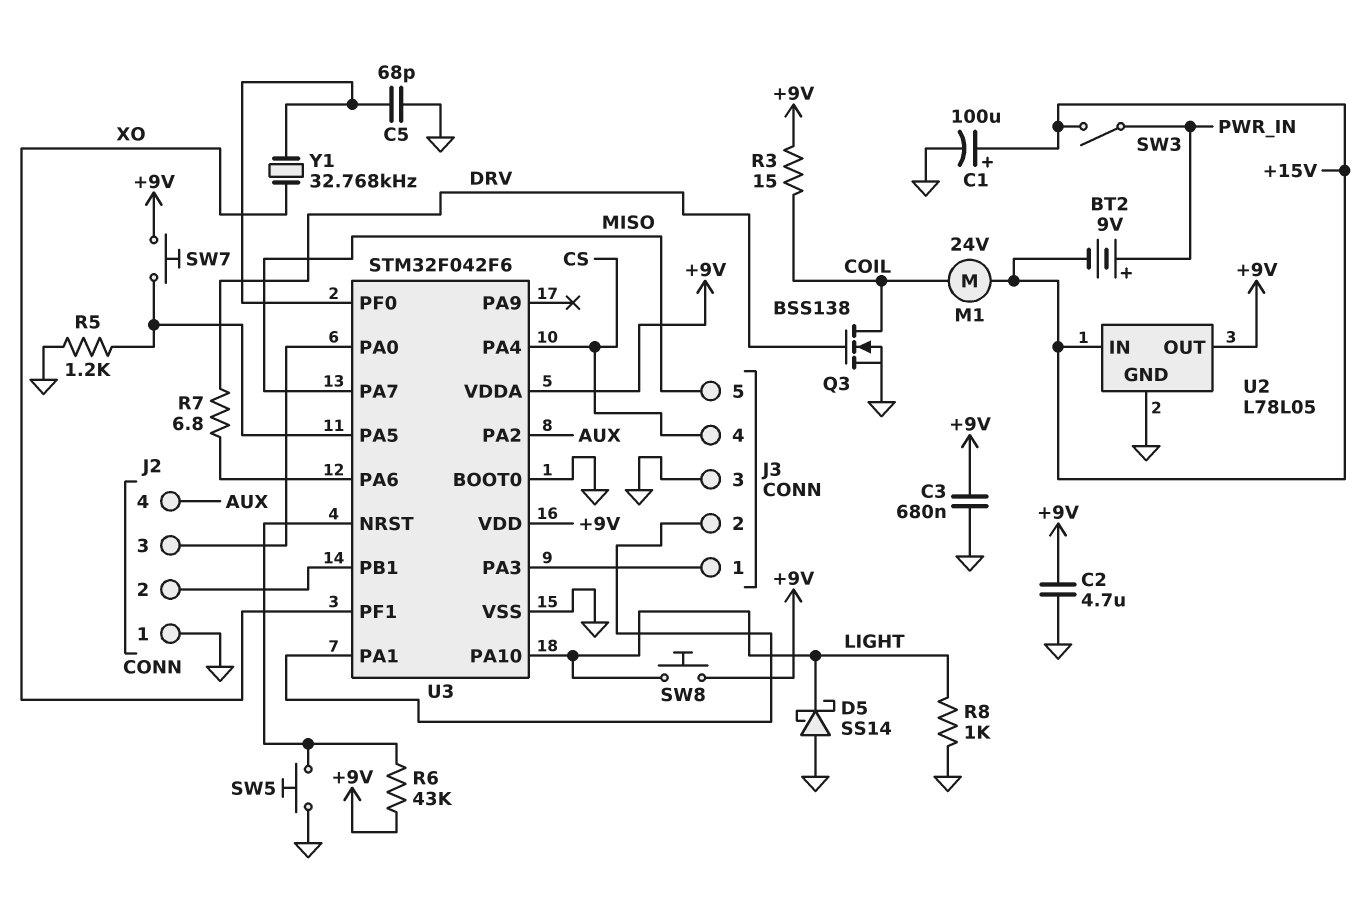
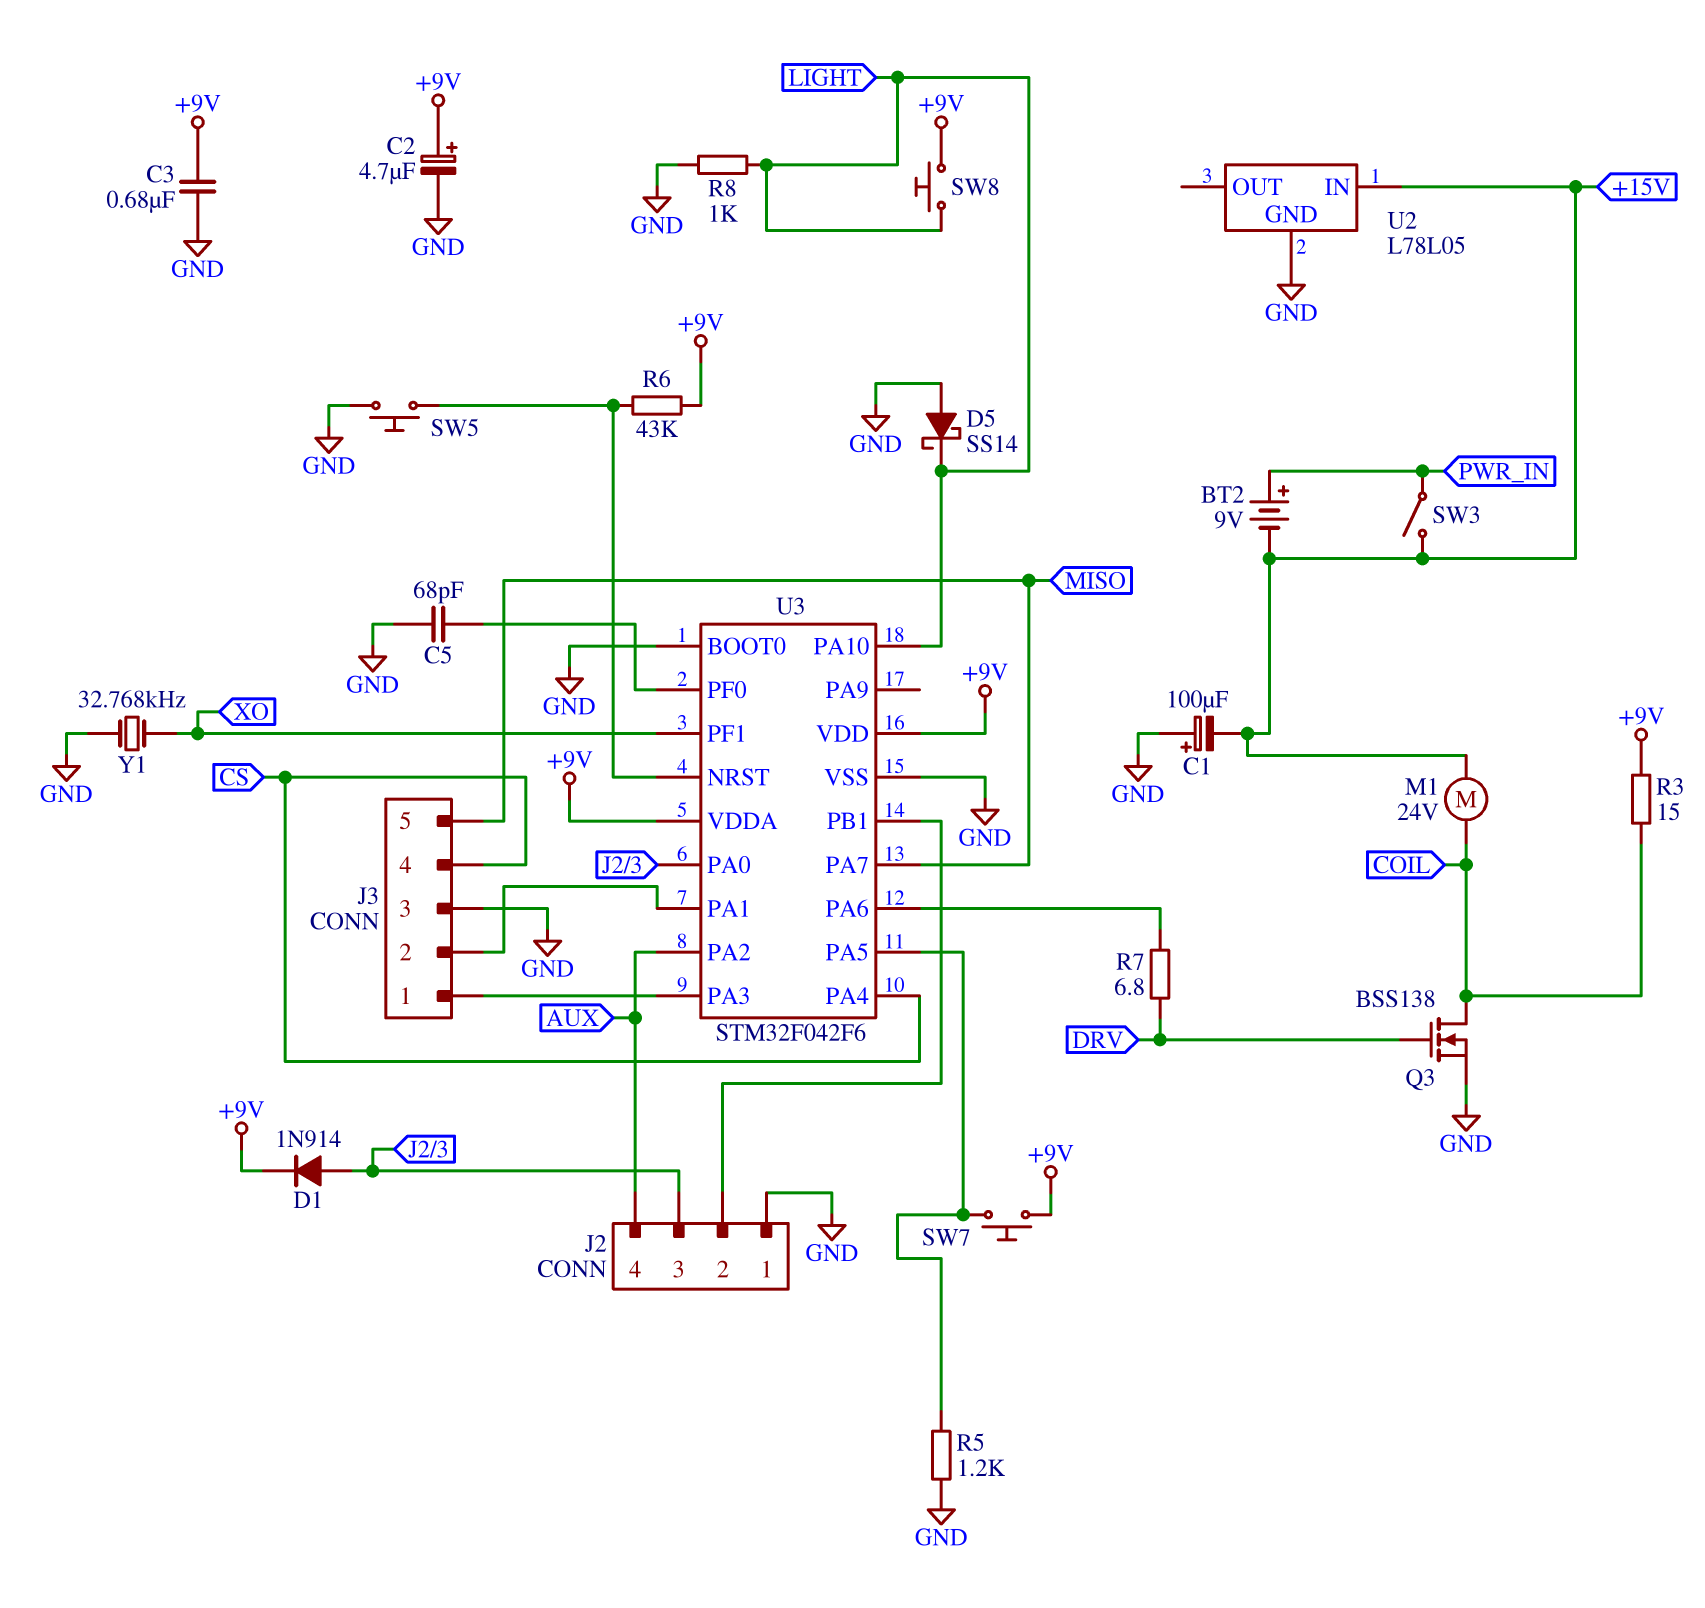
C1: 100uF (plus +15V, minus GND) -> 100uF (plus GND, minus +15V)
C2: 4.7uF (+9V, GND) -> 4.7uF (plus +9V, minus GND)
D1: none -> diode 1N914 (A J2/3, K +9V)
U2 pin OUT: +9V -> none
Y1: 32.768kHz (U3/PF0, XO) -> 32.768kHz (GND, XO)

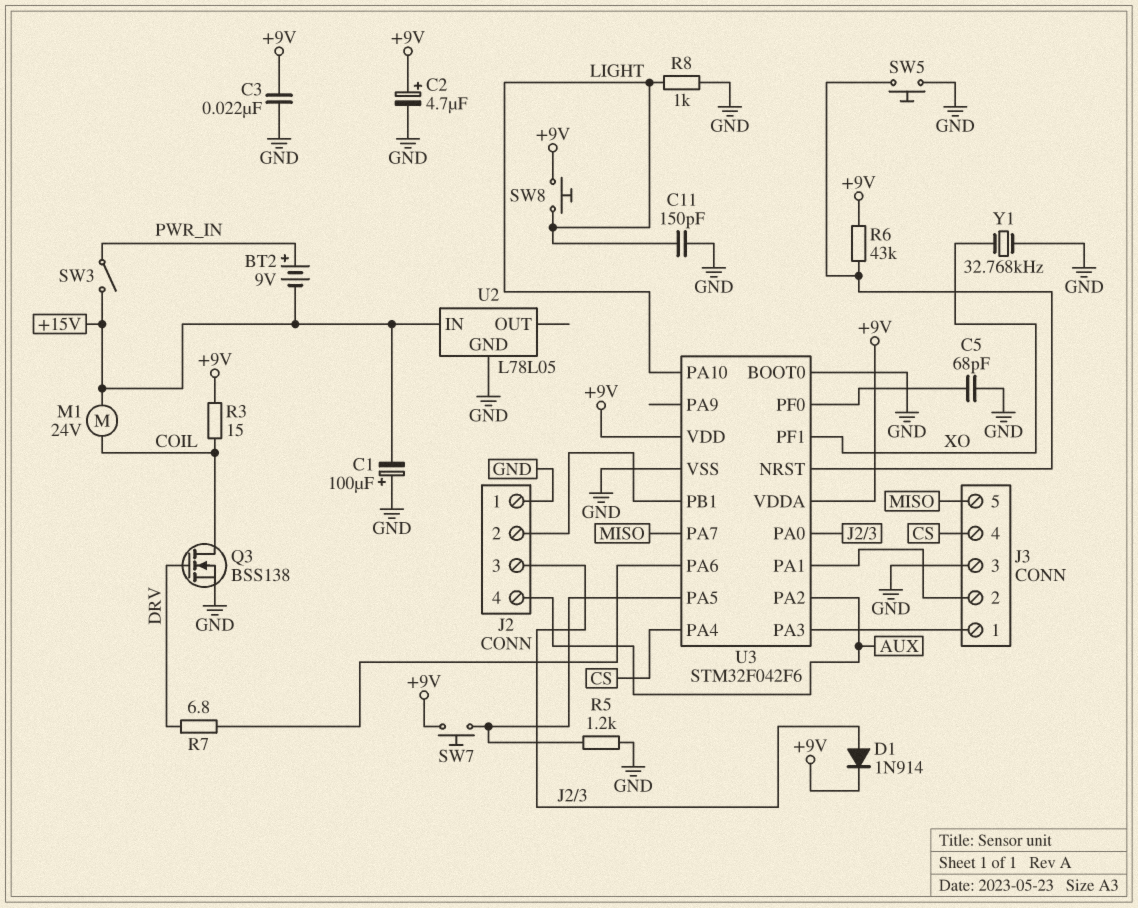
C3: 680nF (+9V, GND) -> 22nF (+9V, GND)
C11: none -> 150pF (GND, LIGHT)
D5: schottky SS14 (A GND, K LIGHT) -> none

